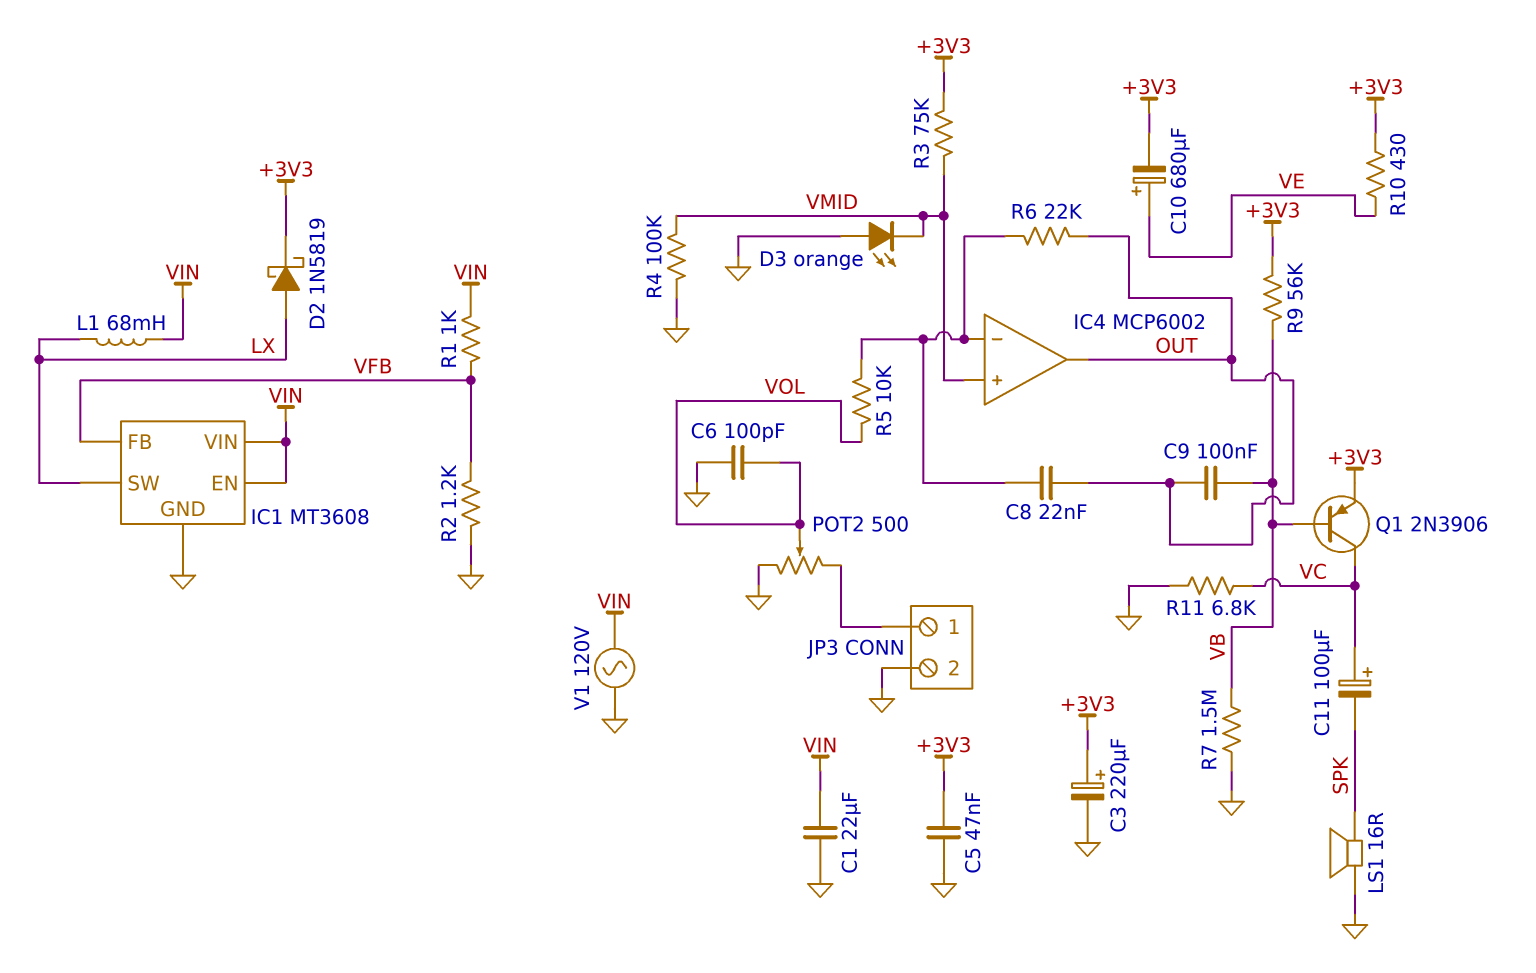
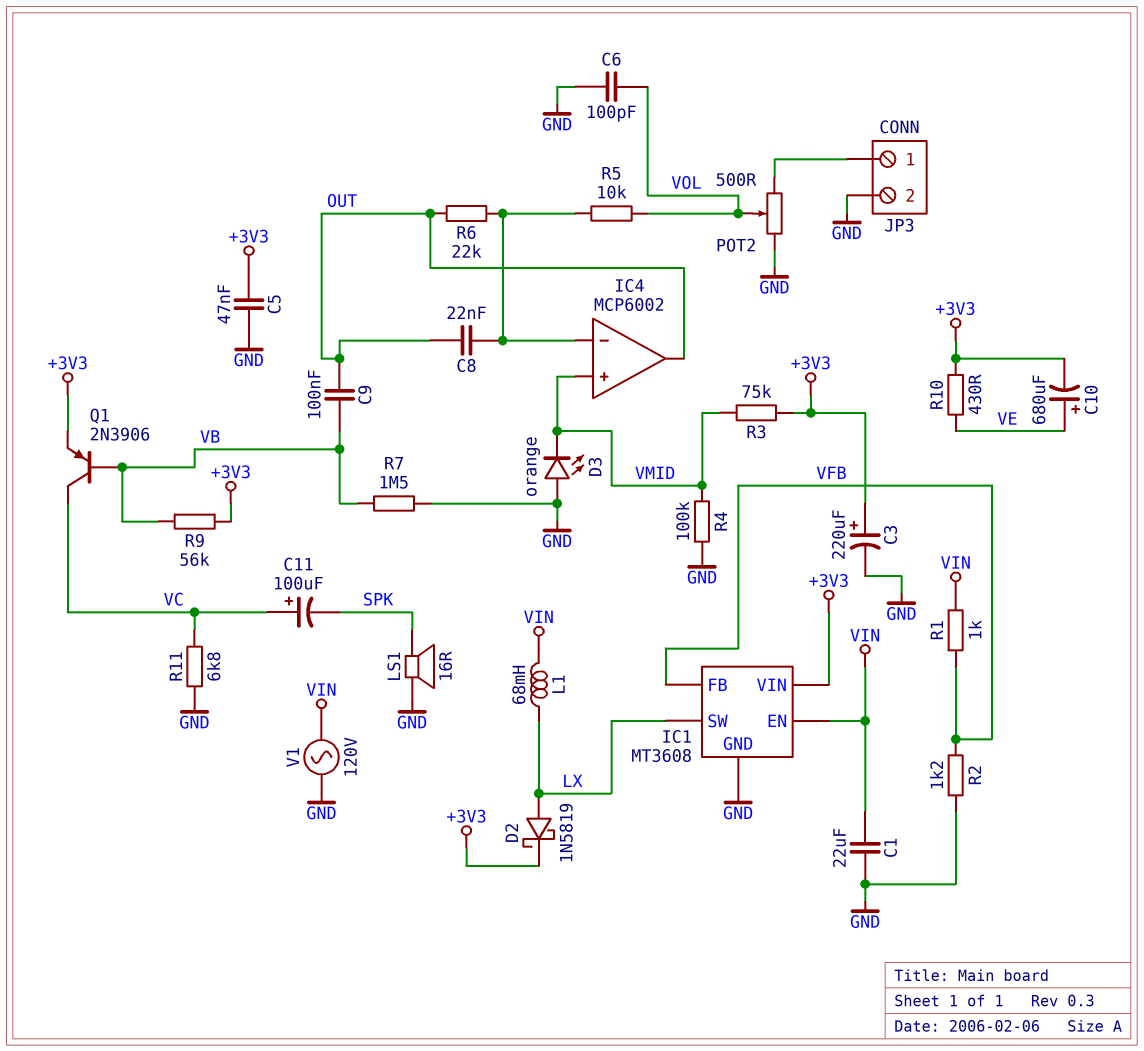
IC1 pin VIN: VIN -> +3V3

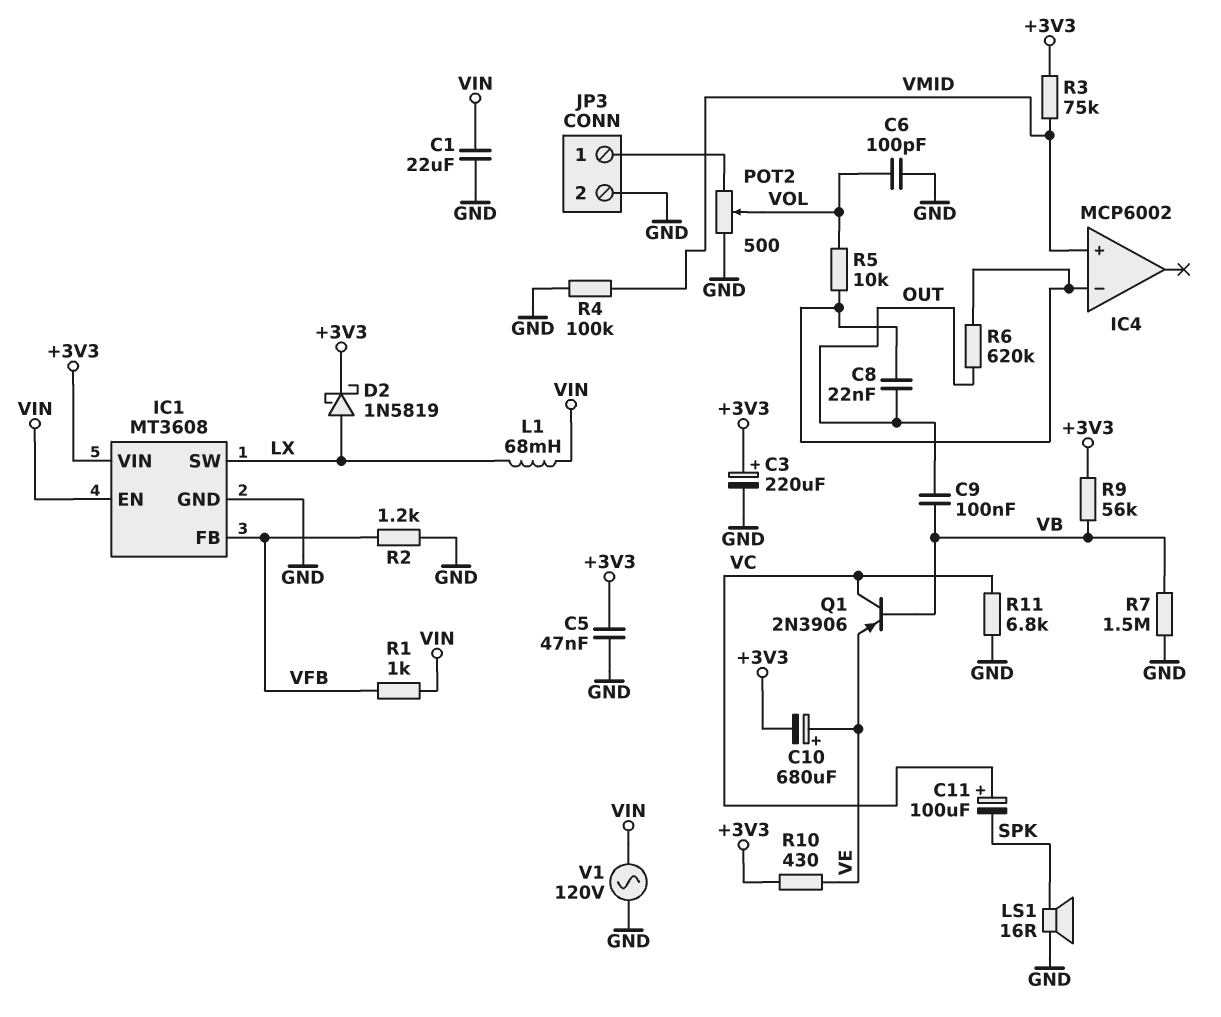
D3: LED orange (A GND, K VMID) -> none
IC4 pin out: OUT -> none
Q1: PNP 2N3906 (B VB, C VC, E +3V3) -> PNP 2N3906 (B VB, C VC, E VE)
R6: 22k (IC4/in-, OUT) -> 620k (IC4/in-, OUT)

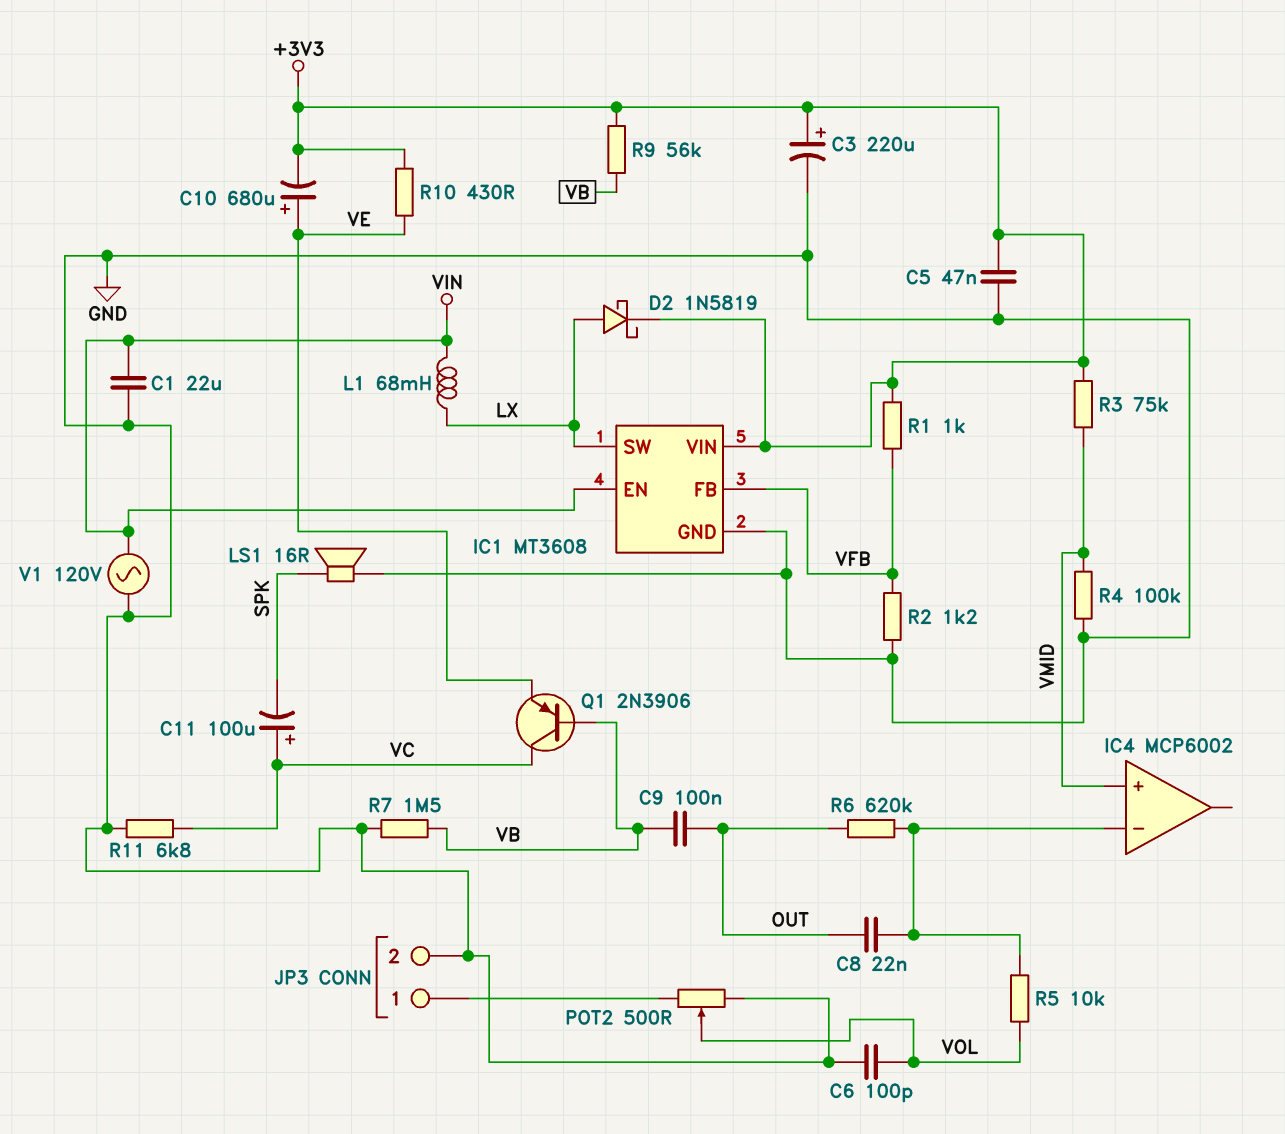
R1: 1k (VFB, VIN) -> 1k (+3V3, VFB)

